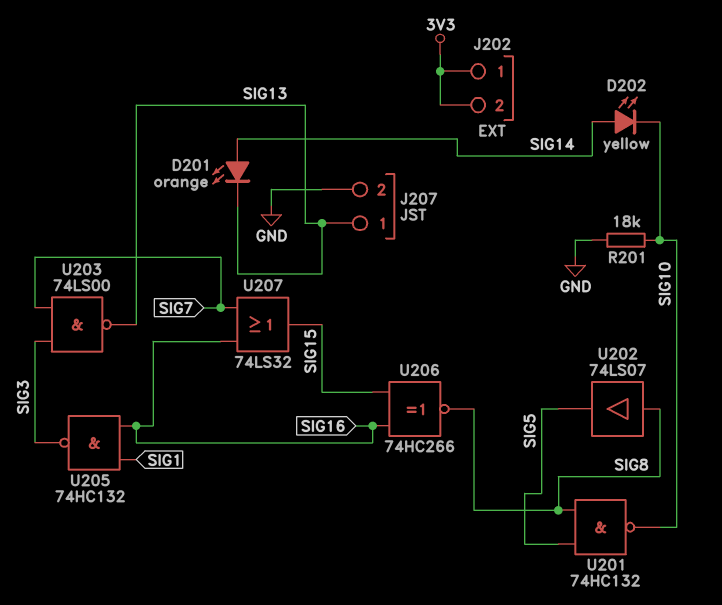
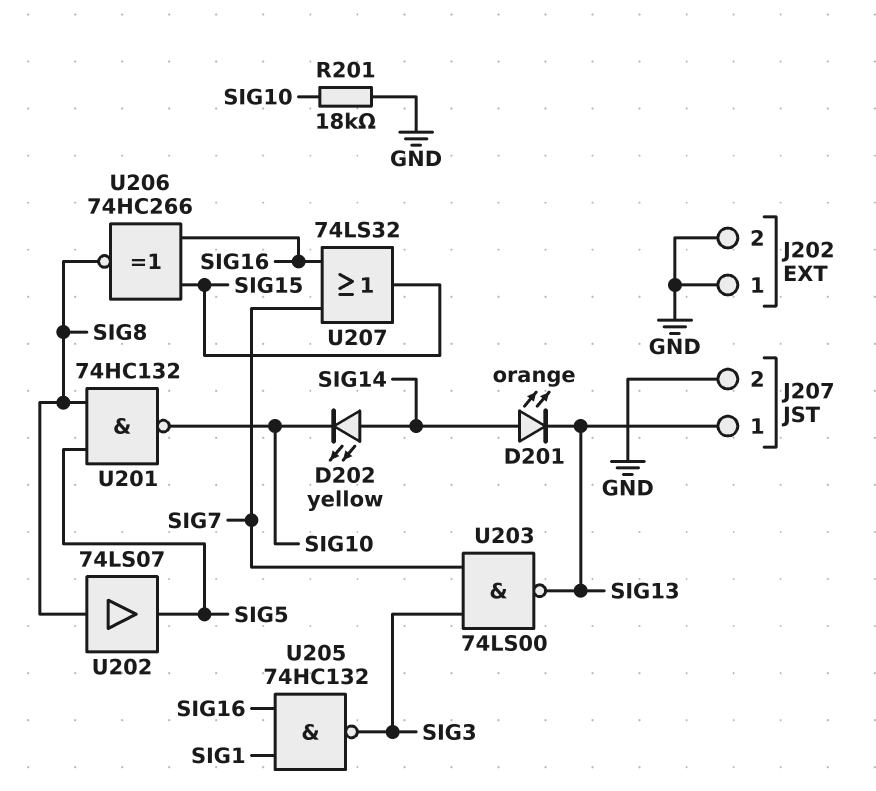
J202 pin 1: 3V3 -> GND
J202 pin 2: 3V3 -> GND

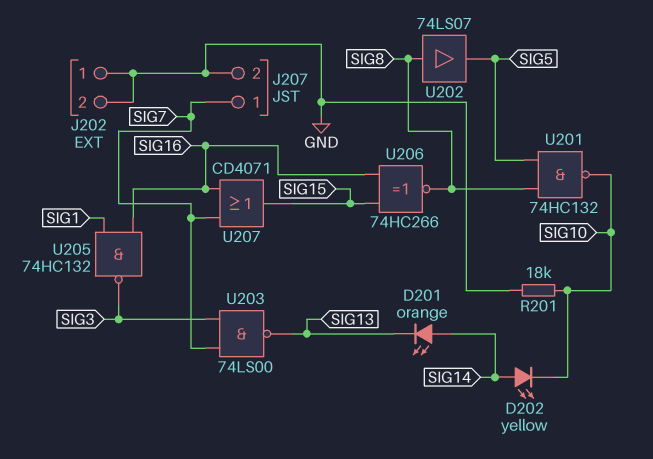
J207 pin 1: SIG13 -> SIG7
U207: OR 74LS32 (in SIG7, in SIG16, out SIG15) -> OR CD4071 (in SIG7, in SIG16, out SIG15)

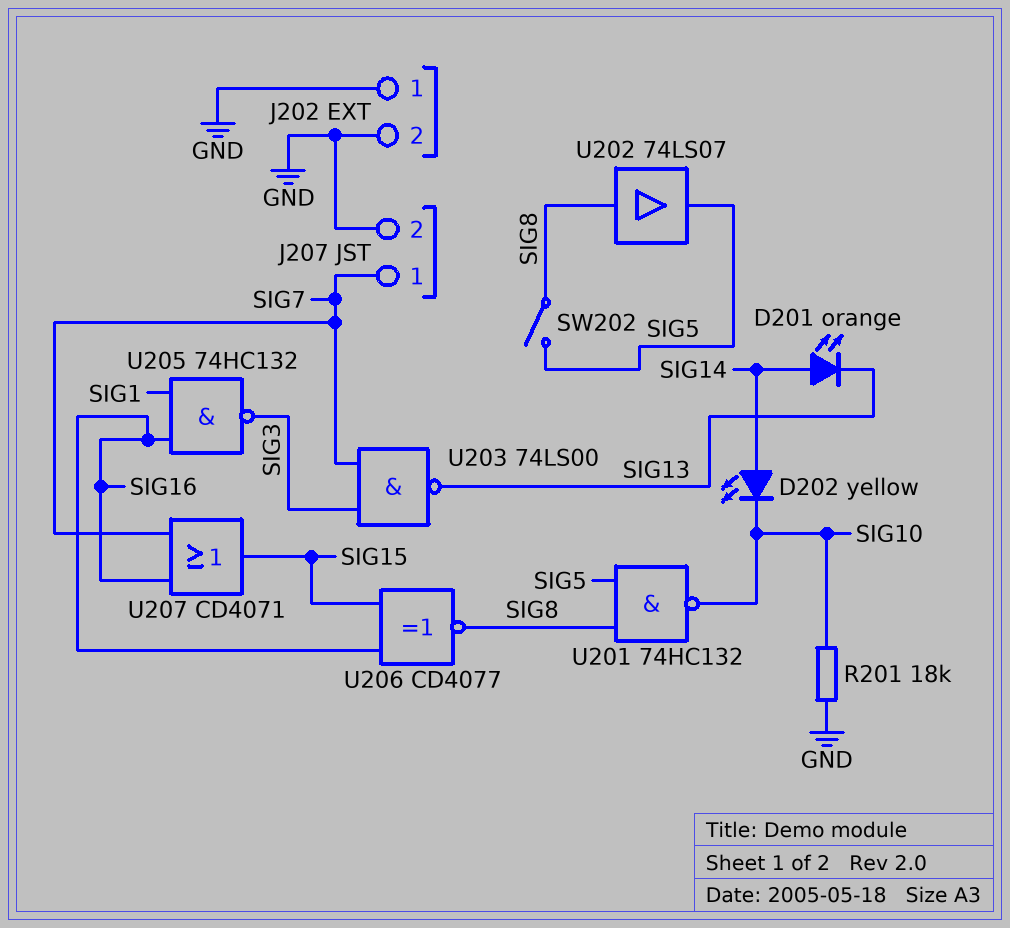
SW202: none -> switch (SIG5, SIG8)
U206: XNOR 74HC266 (in SIG15, in SIG16, out SIG8) -> XNOR CD4077 (in SIG15, in SIG16, out SIG8)

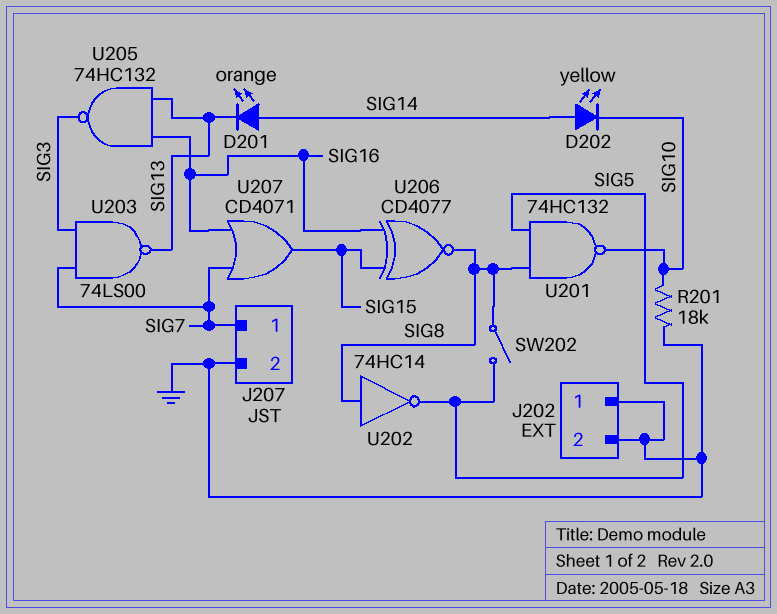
U202: buffer 74LS07 (in SIG8, out SIG5) -> NOT 74HC14 (in SIG8, out SIG5)
U205: NAND 74HC132 (in SIG1, in SIG16, out SIG3) -> NAND 74HC132 (in SIG13, in SIG16, out SIG3)

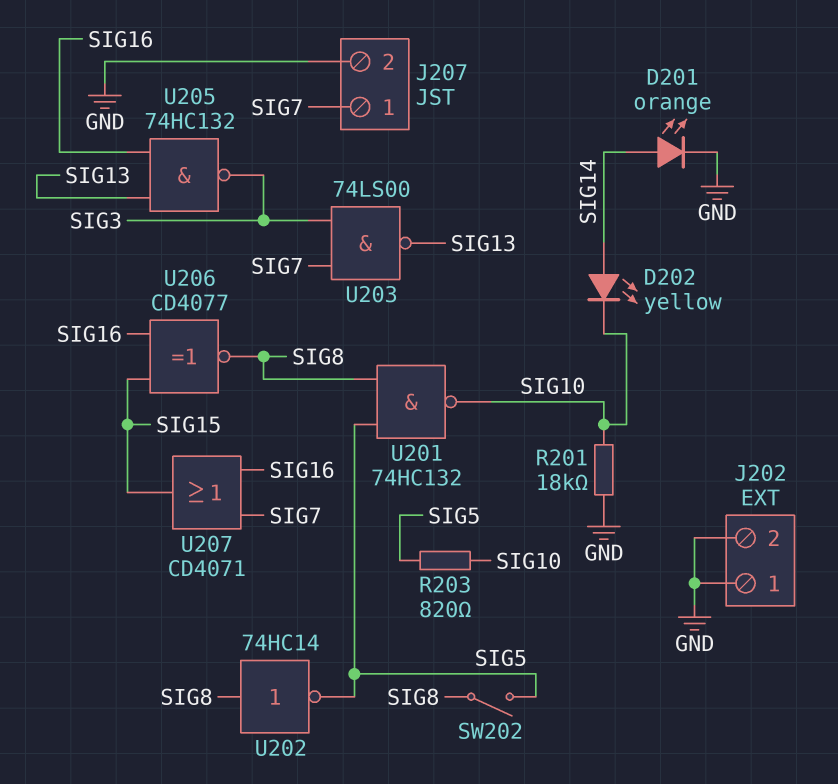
D201: LED orange (A SIG14, K SIG13) -> LED orange (A SIG14, K GND)
R203: none -> 820 (SIG5, SIG10)

